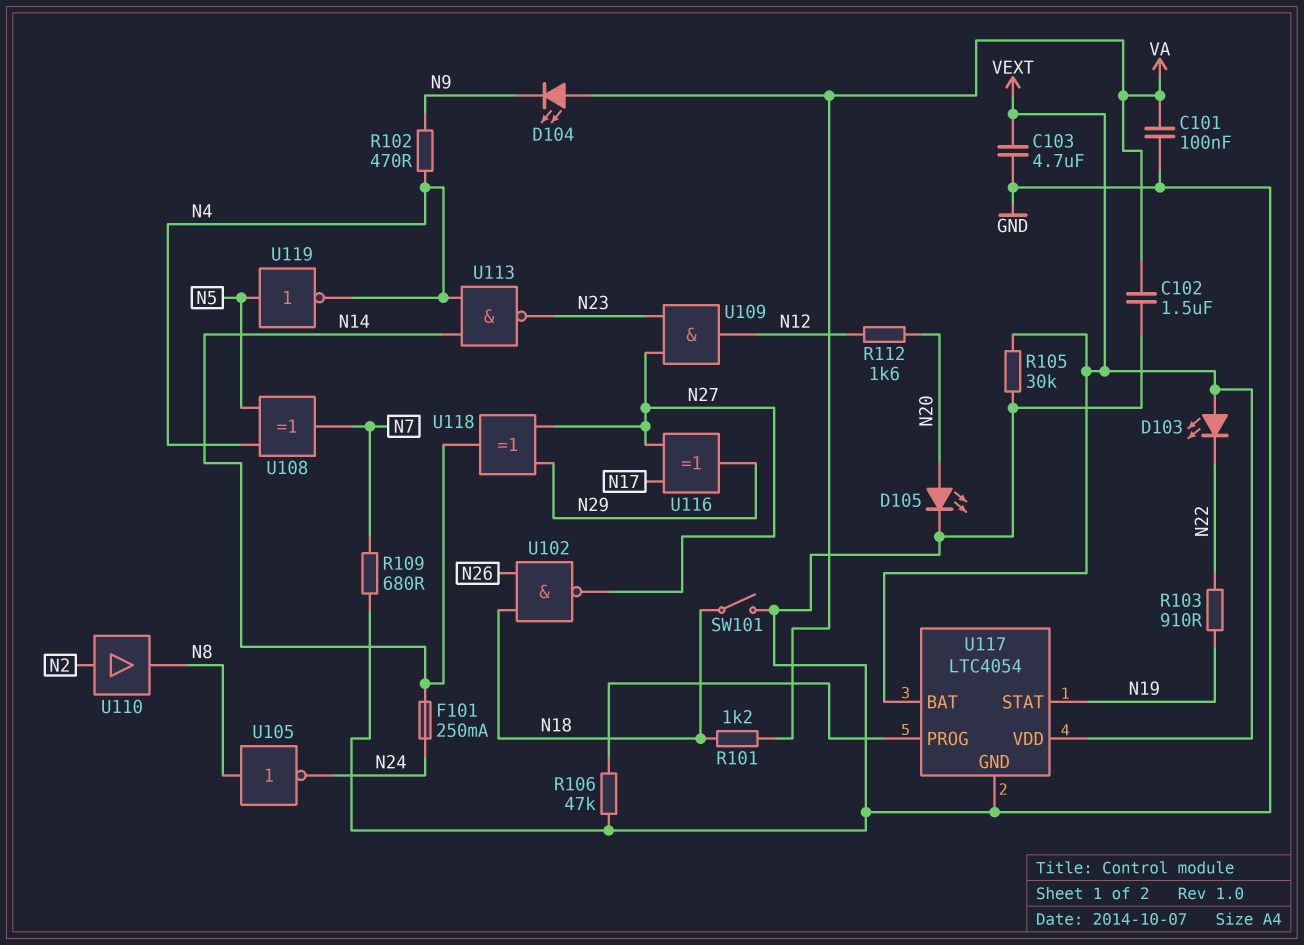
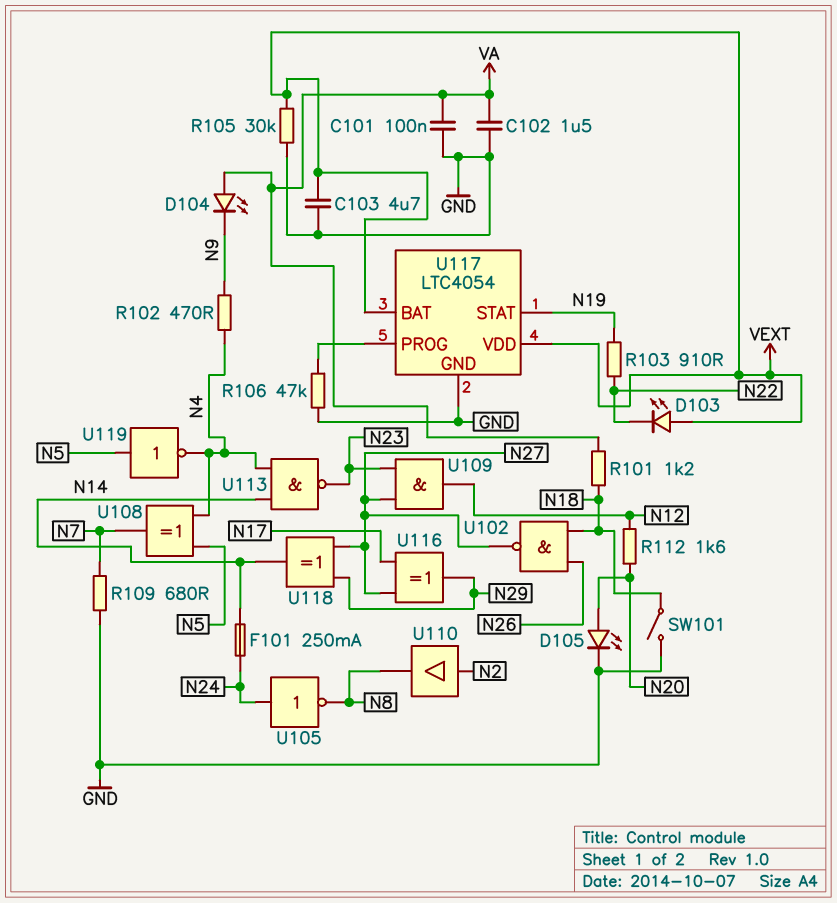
U105: NOT (in N8, out N24) -> NOT (in N24, out N8)

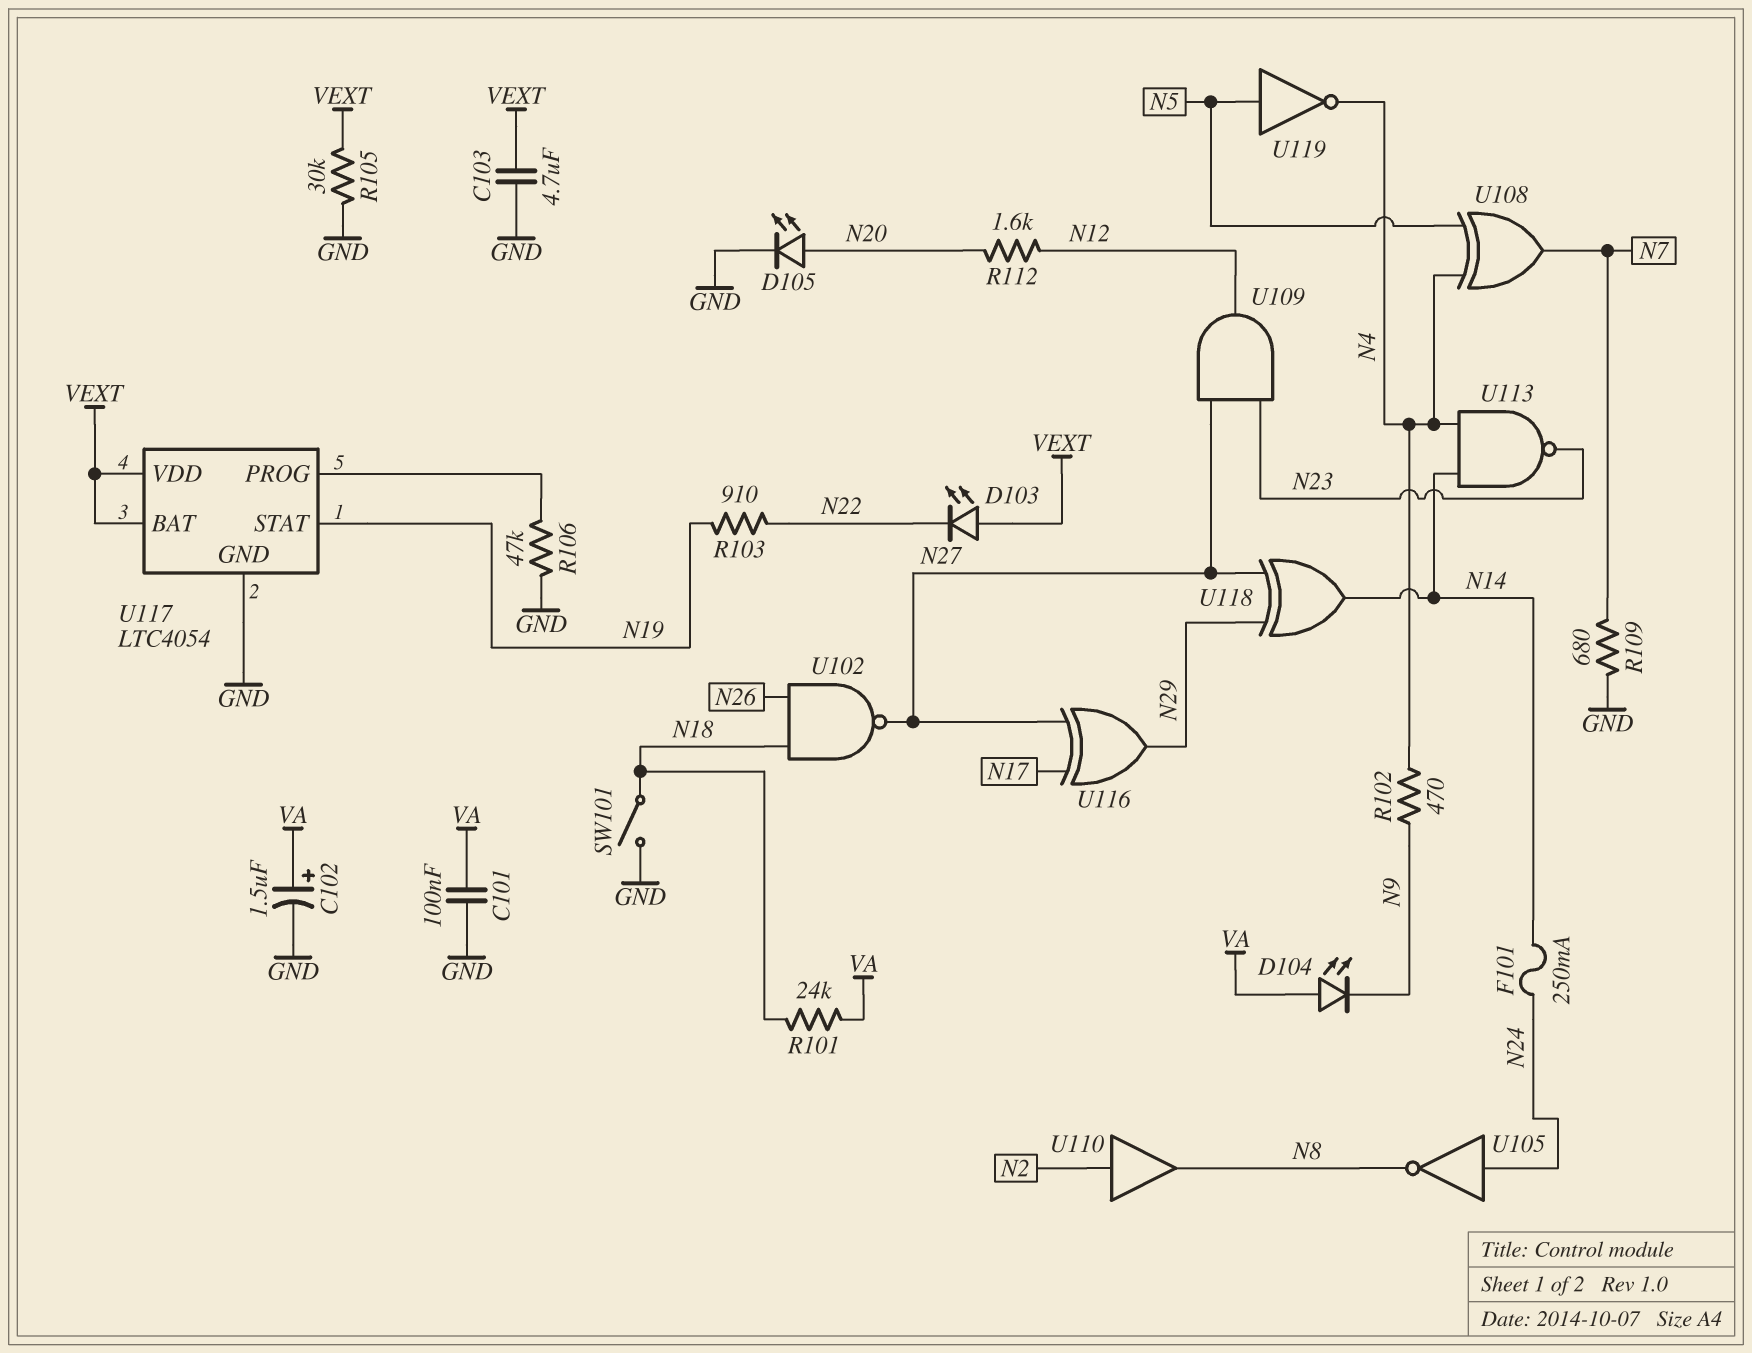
C102: 1.5uF (GND, VA) -> 1.5uF (plus VA, minus GND)
R101: 1.2k (N18, VA) -> 24k (N18, VA)

